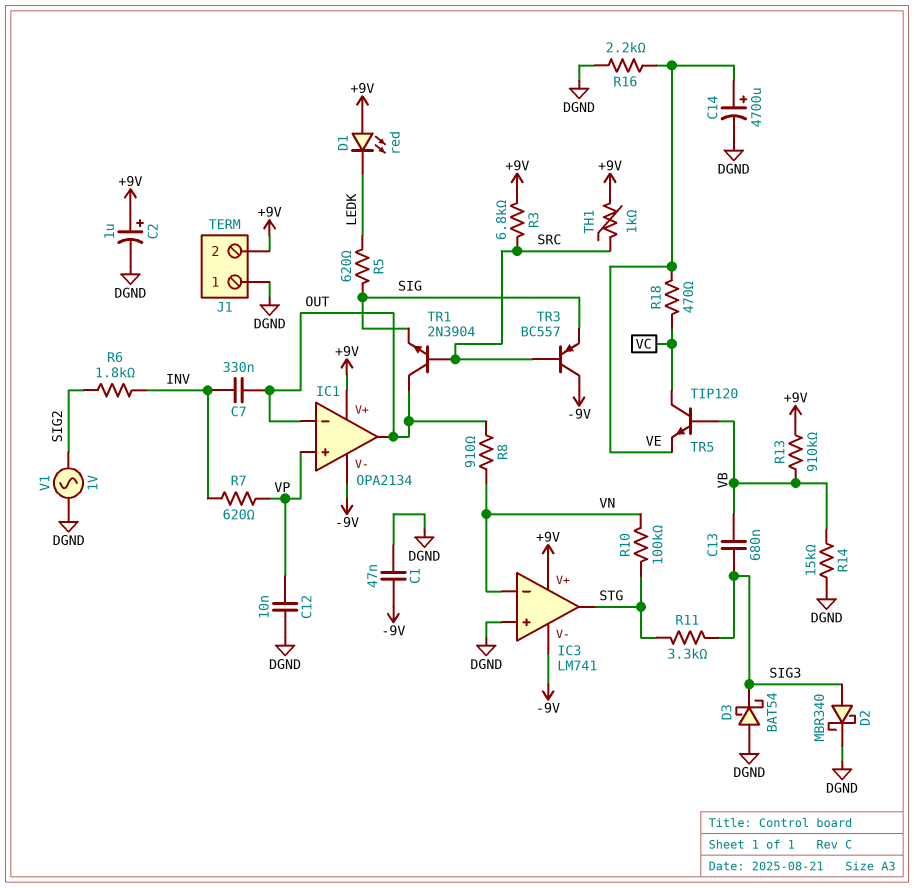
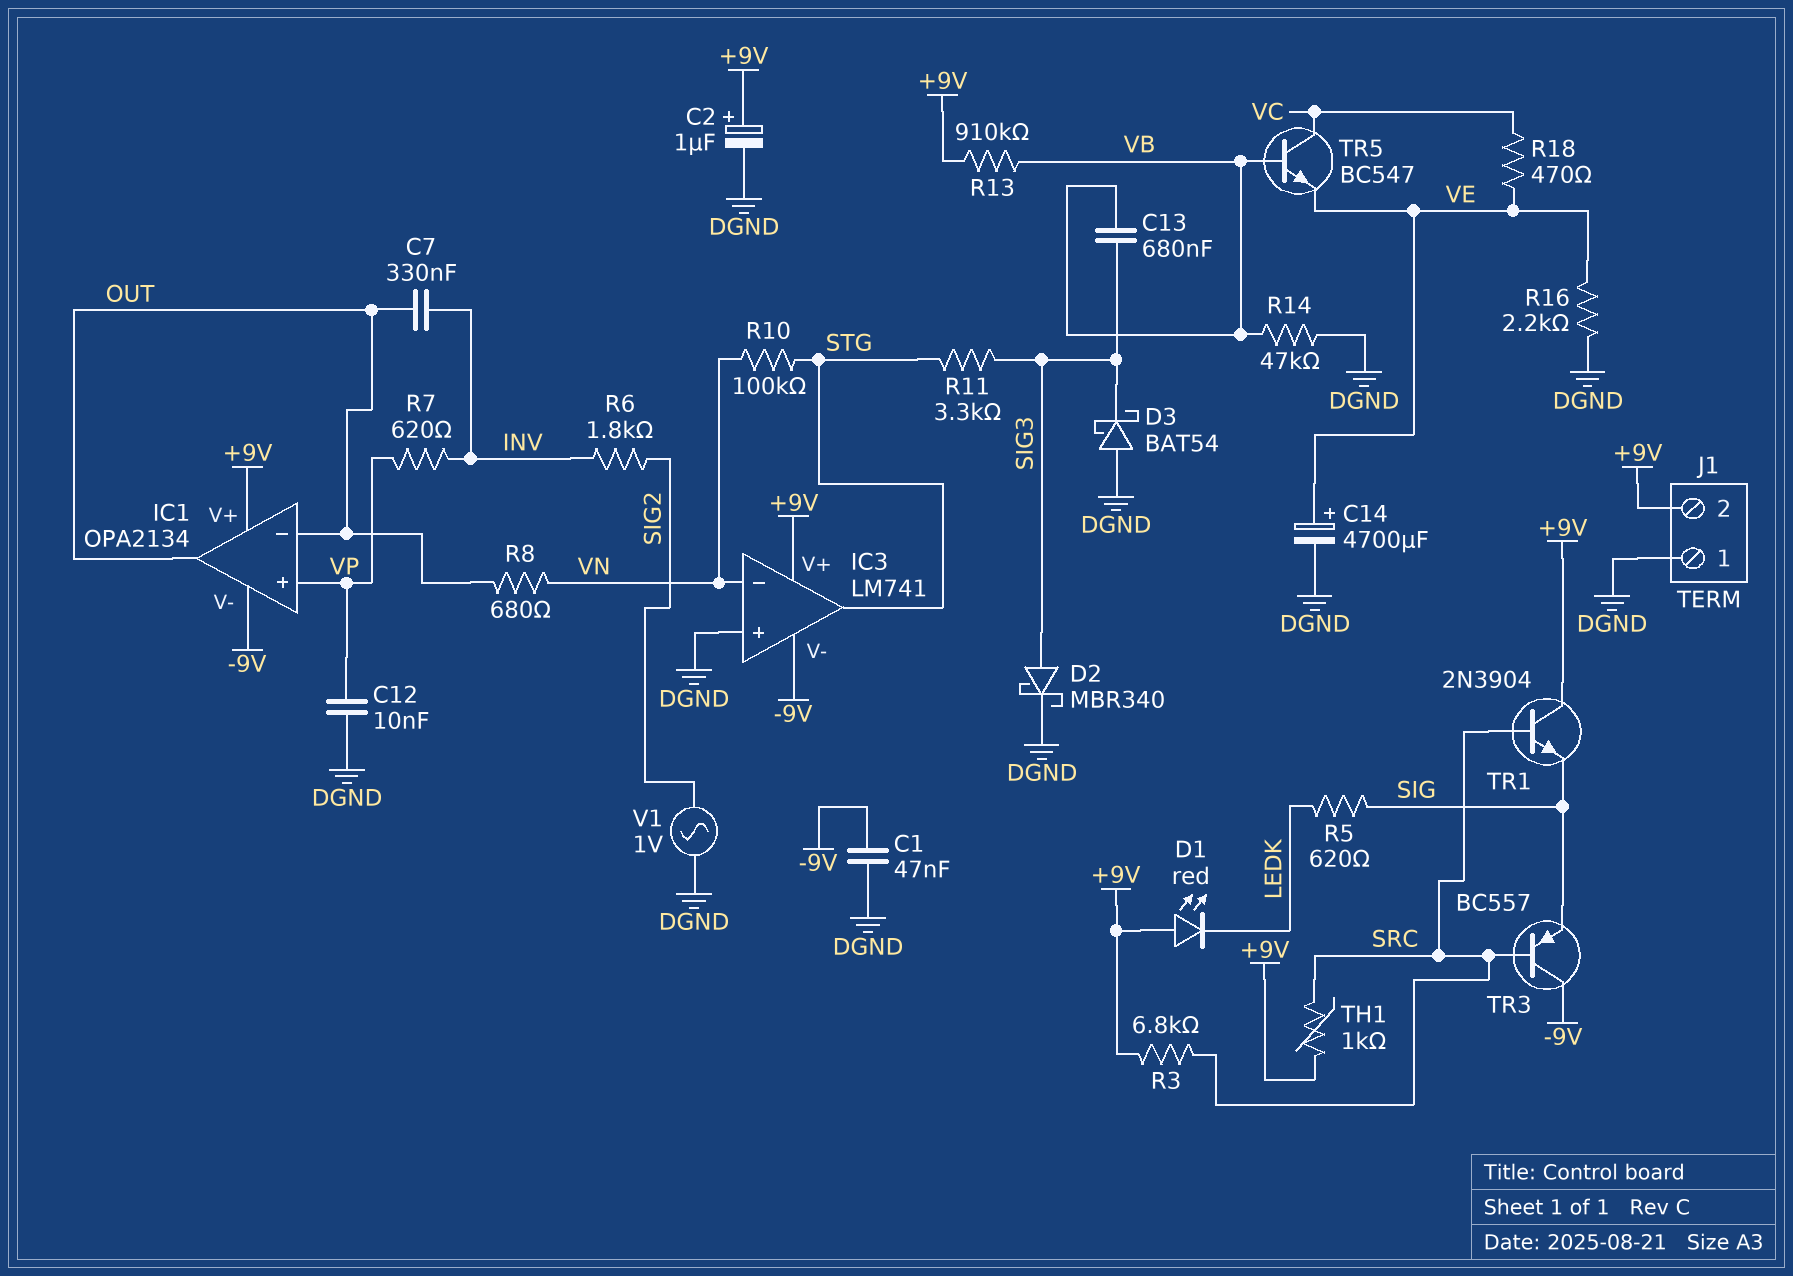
R8: 910 (OUT, VN) -> 680 (OUT, VN)
R14: 15k (DGND, VB) -> 47k (DGND, VB)
TR1: NPN 2N3904 (B SRC, C OUT, E SIG) -> NPN 2N3904 (B SRC, C +9V, E SIG)
TR5: NPN TIP120 (B VB, C VC, E VE) -> NPN BC547 (B VB, C VC, E VE)

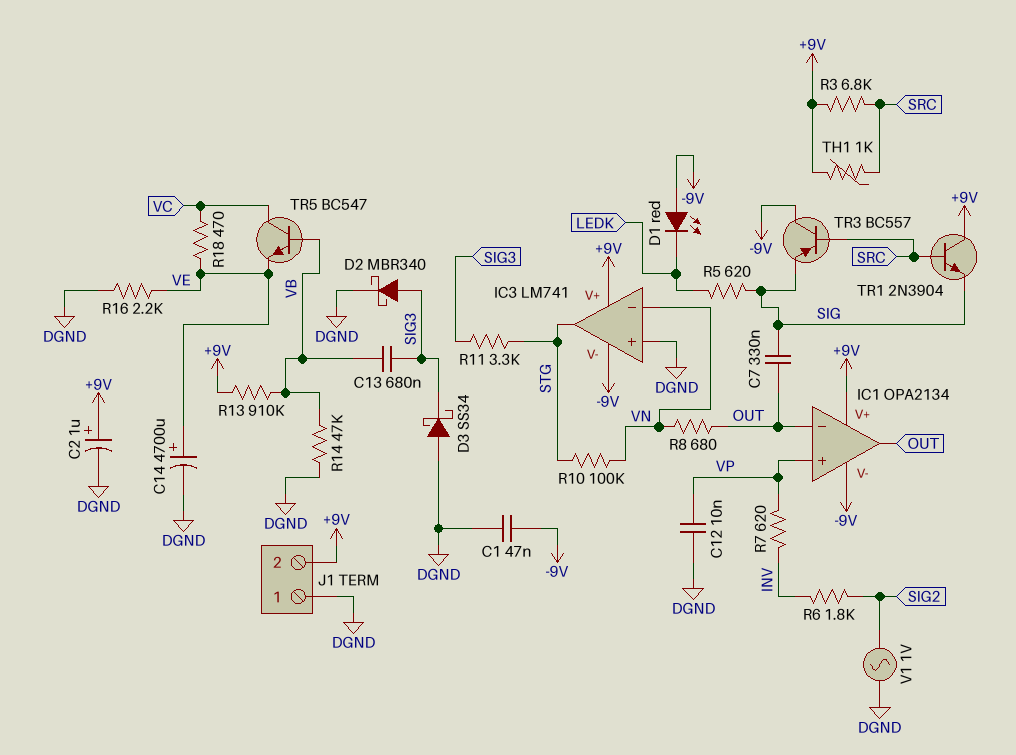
C7: 330nF (INV, OUT) -> 330nF (OUT, SIG)
D1: LED red (A +9V, K LEDK) -> LED red (A -9V, K LEDK)
D3: schottky BAT54 (A DGND, K SIG3) -> schottky SS34 (A DGND, K SIG3)

